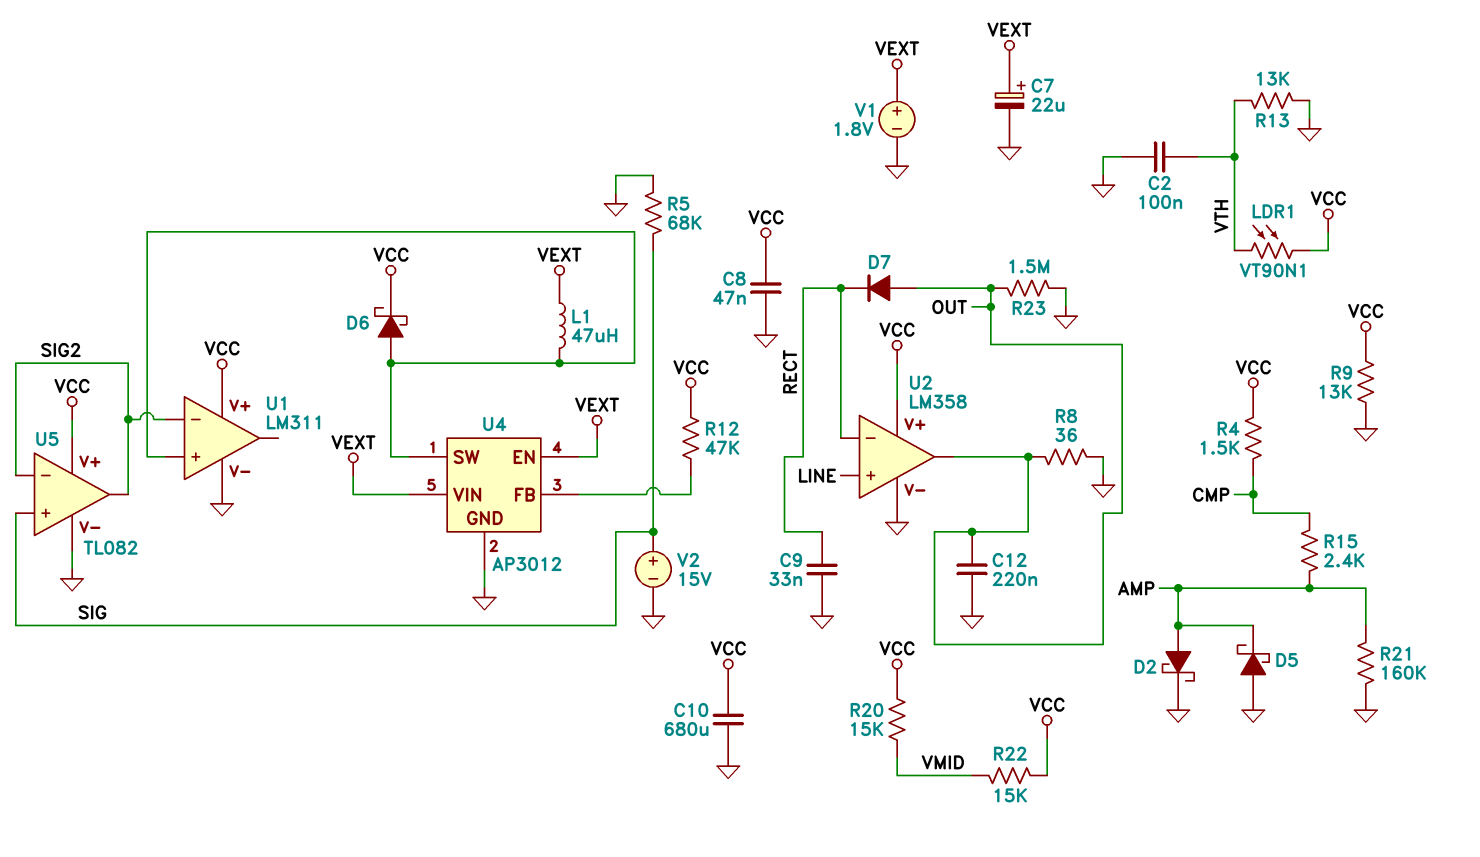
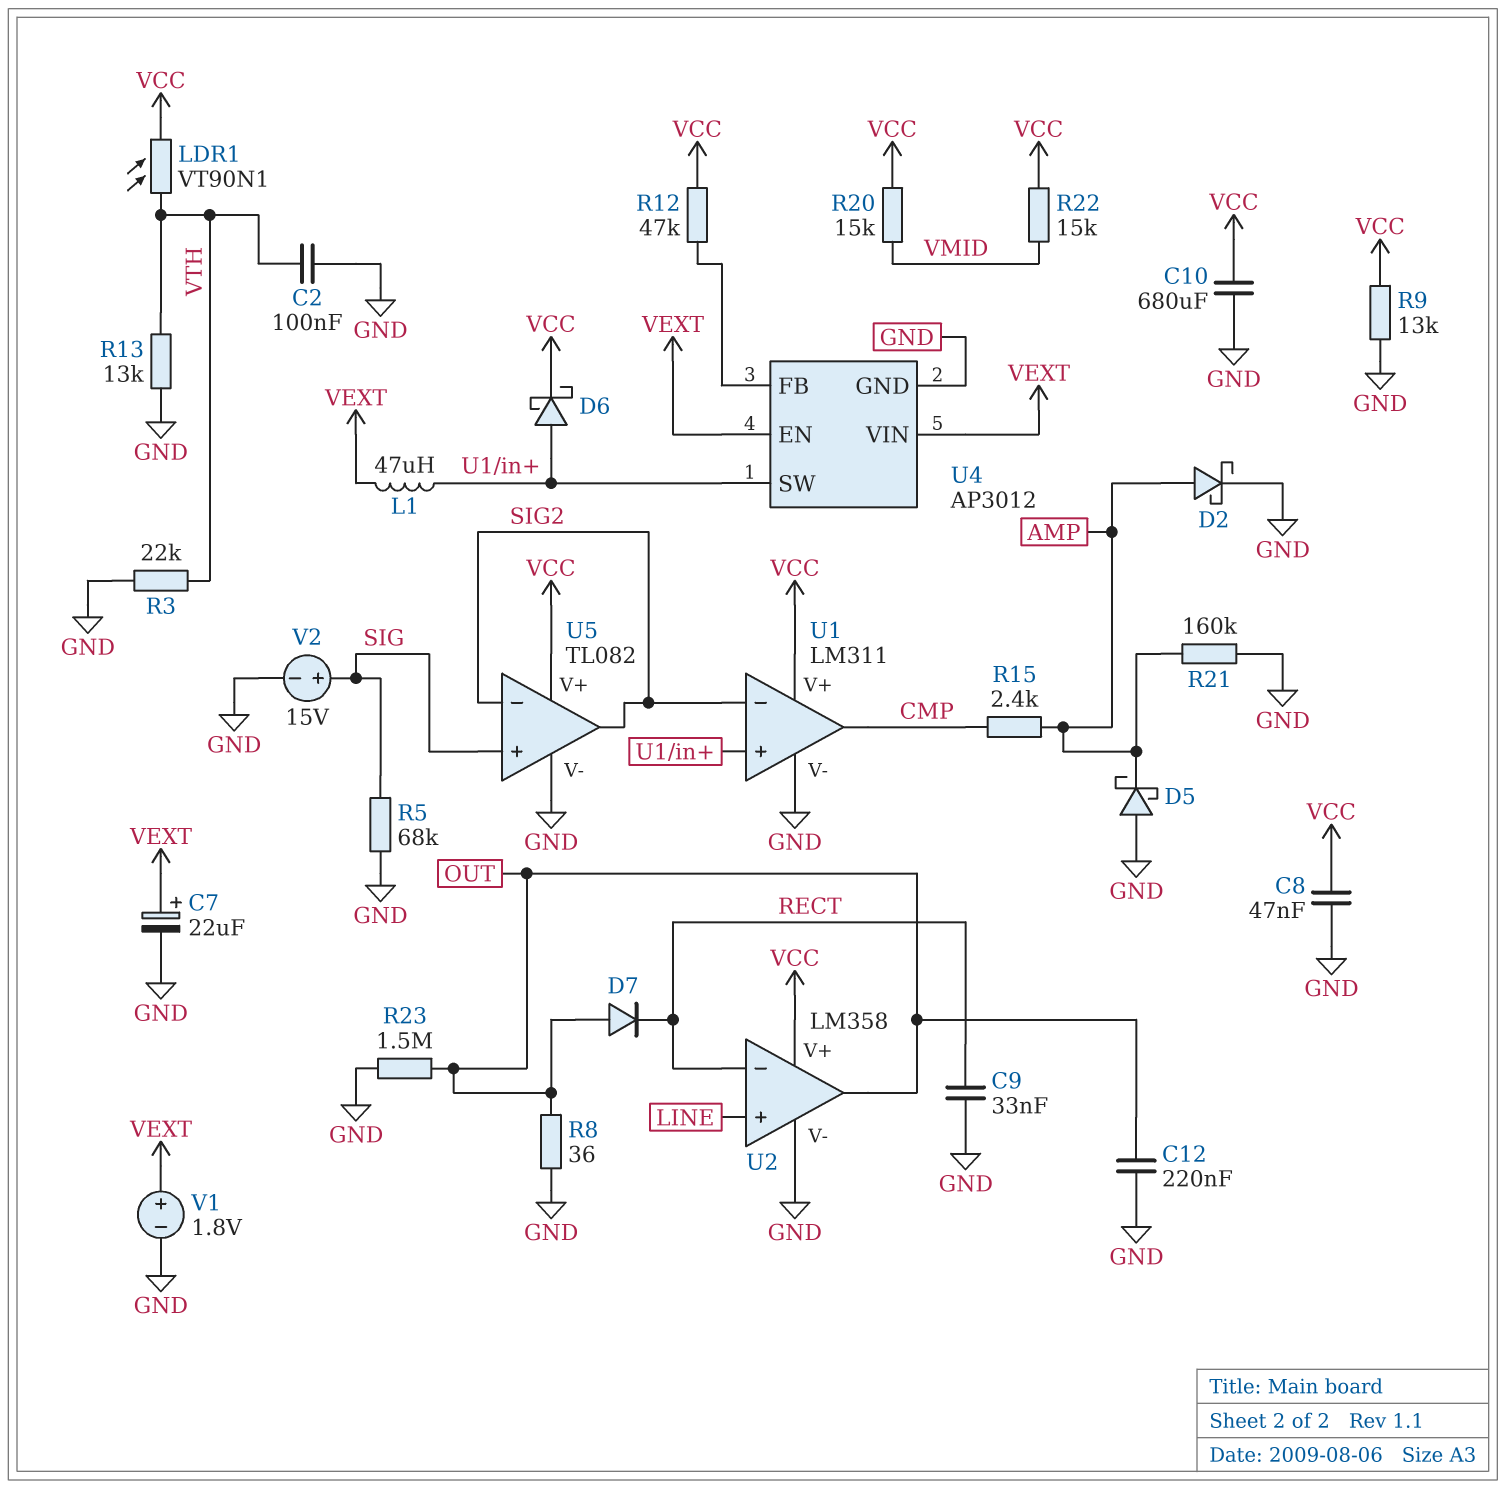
R3: none -> 22k (GND, VTH)
R4: 1.5k (CMP, VCC) -> none
U1 pin out: none -> CMP

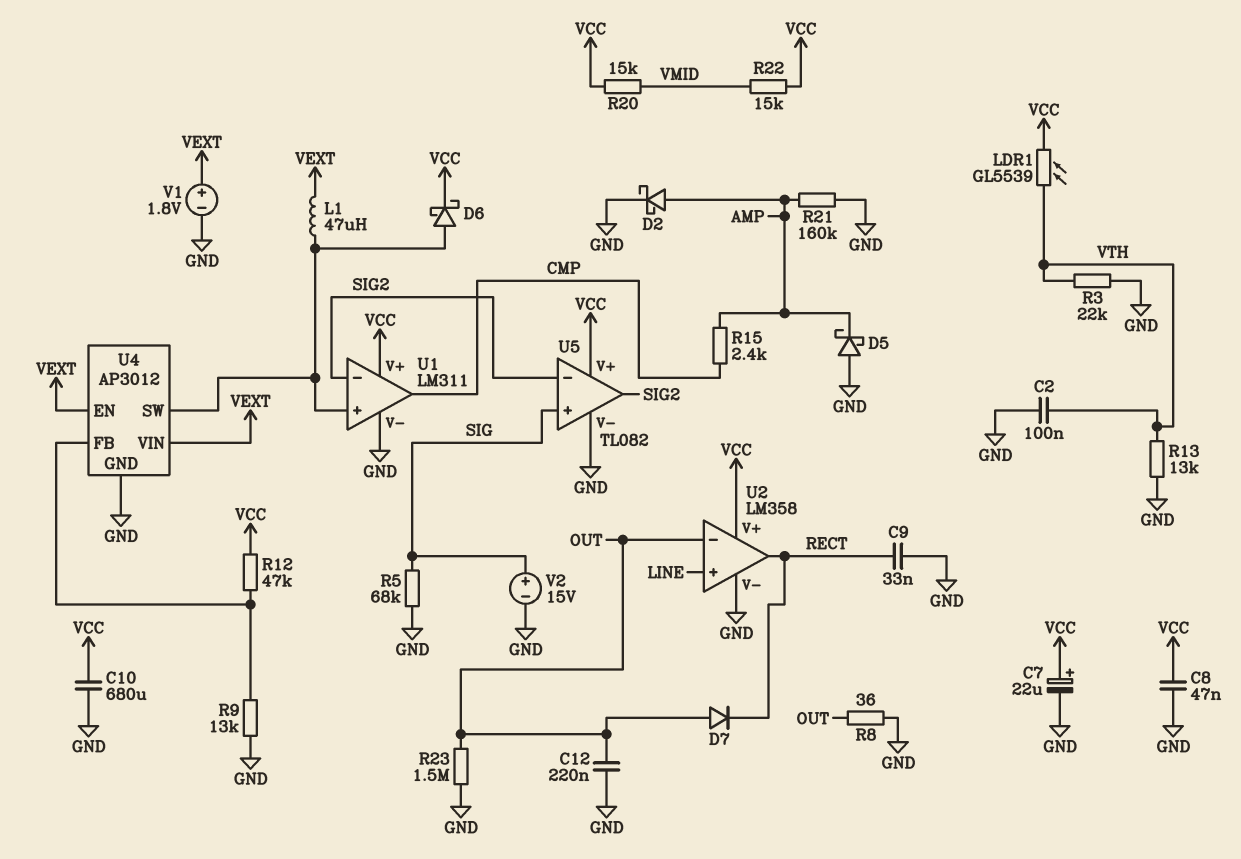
C7: 22uF (plus VEXT, minus GND) -> 22uF (plus VCC, minus GND)
LDR1: VT90N1 (VCC, VTH) -> GL5539 (VCC, VTH)
R9: 13k (GND, VCC) -> 13k (GND, U4/FB)
U2 pin in-: RECT -> OUT
U2 pin out: OUT -> RECT

